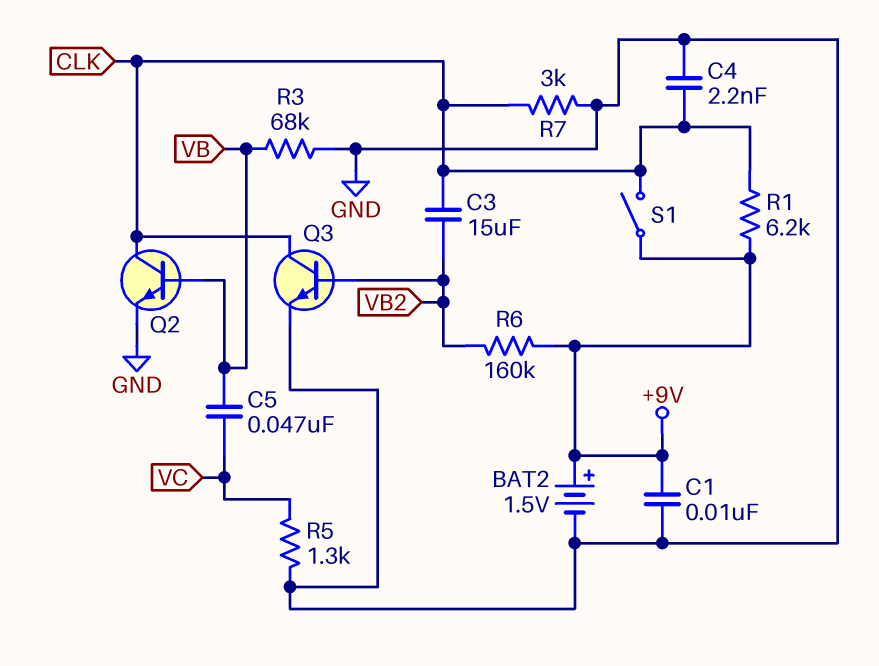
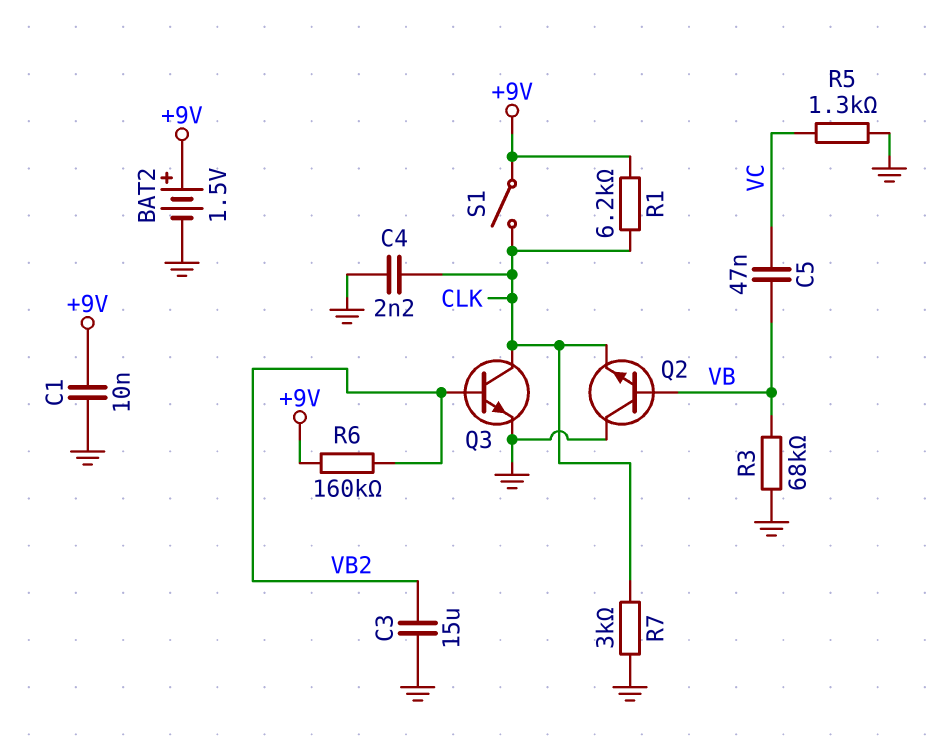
C3: 15uF (CLK, VB2) -> 15uF (GND, VB2)
Q2: NPN (B VB, C CLK, E GND) -> NPN (B VB, C GND, E CLK)

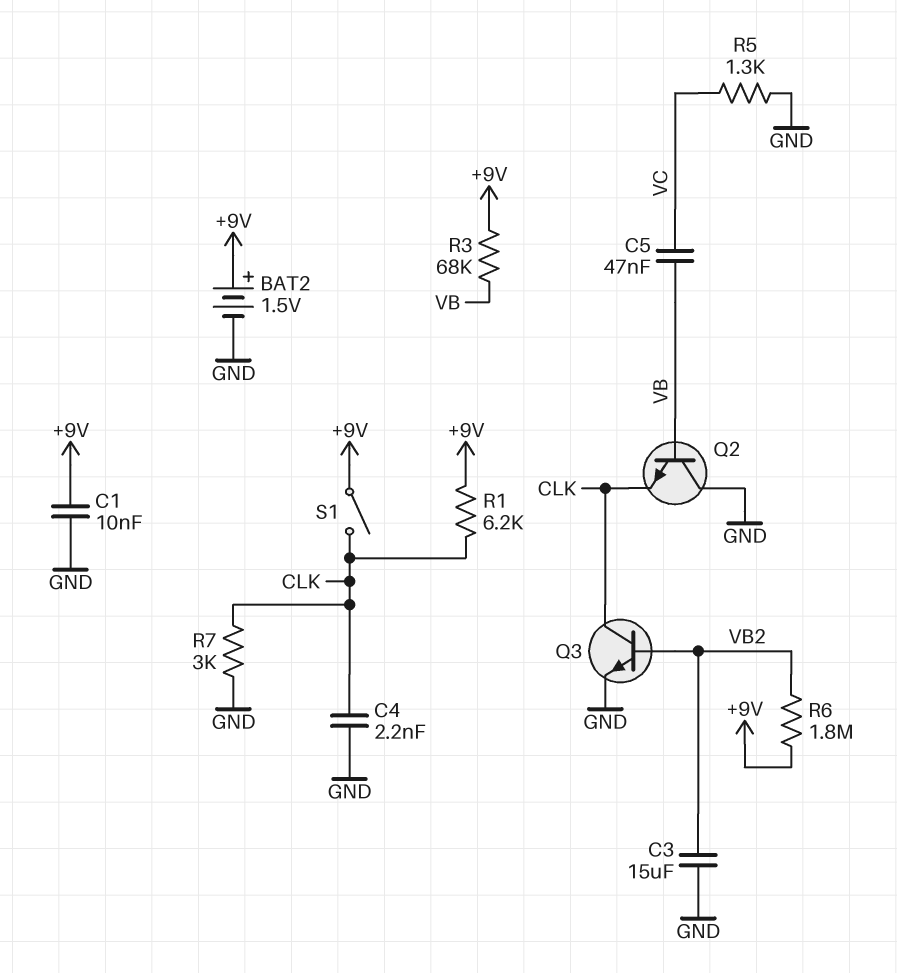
R3: 68k (GND, VB) -> 68k (+9V, VB)
R6: 160k (+9V, VB2) -> 1.8M (+9V, VB2)

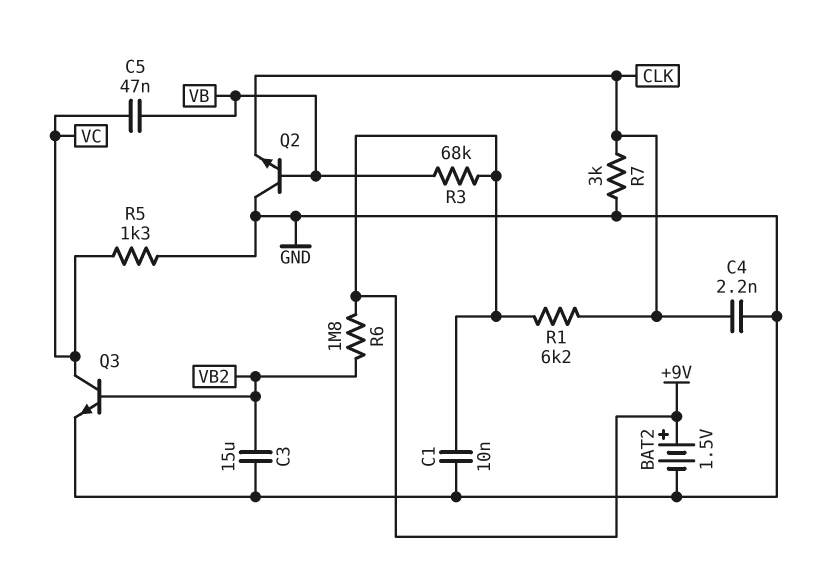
Q3: NPN (B VB2, C CLK, E GND) -> NPN (B VB2, C VC, E GND)
S1: switch (+9V, CLK) -> none

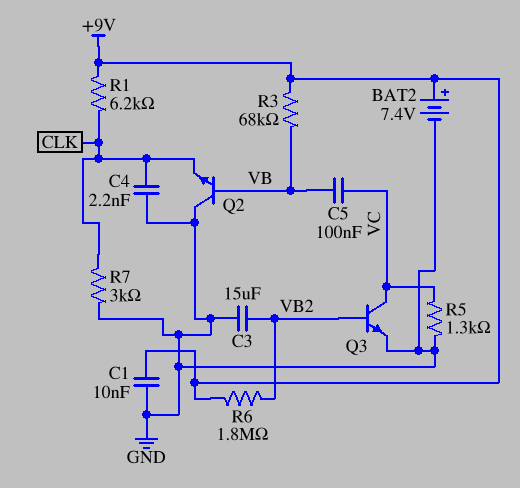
BAT2: 1.5V (plus +9V, minus GND) -> 7.4V (plus +9V, minus GND)
C5: 47nF (VB, VC) -> 100nF (VB, VC)

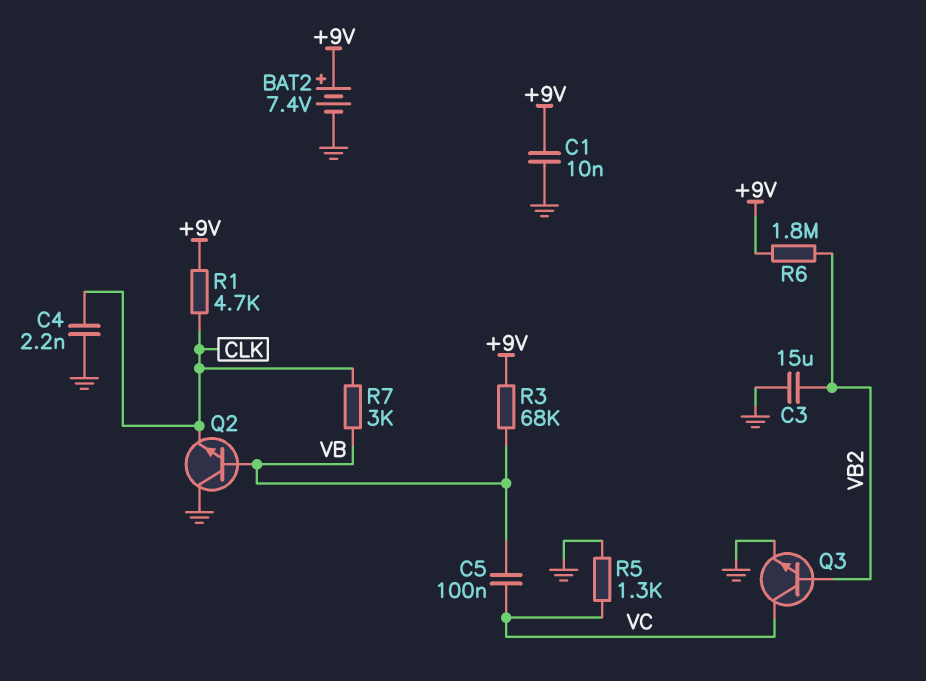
R1: 6.2k (+9V, CLK) -> 4.7k (+9V, CLK)
R7: 3k (CLK, GND) -> 3k (CLK, VB)

